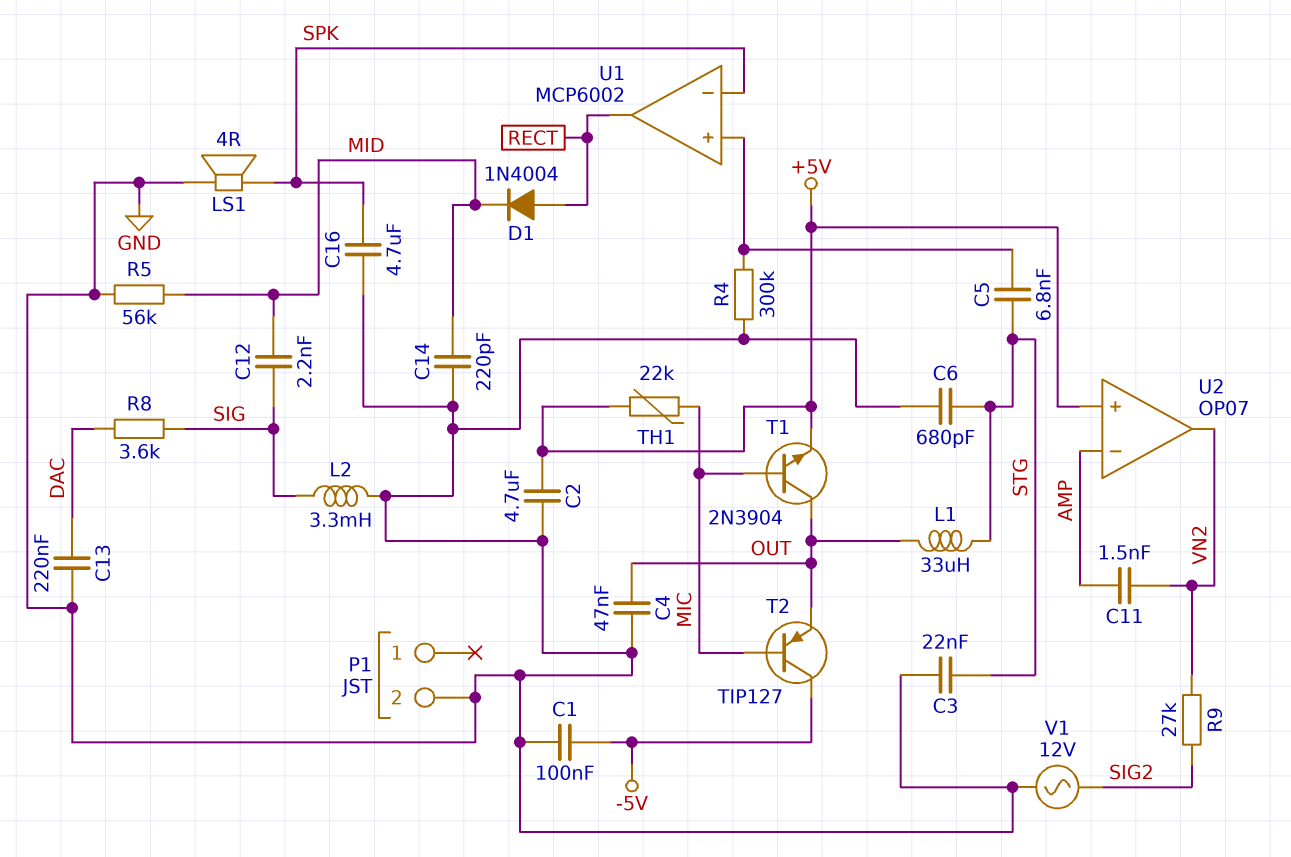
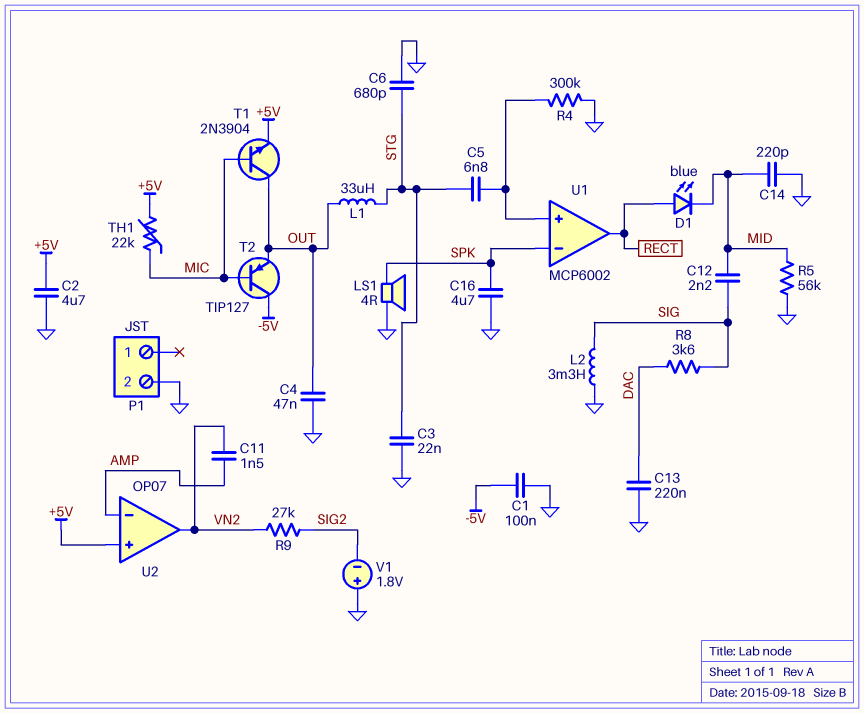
D1: diode 1N4004 (A RECT, K MID) -> LED blue (A RECT, K MID)
V1: AC 12V (GND, SIG2) -> 1.8V (plus GND, minus SIG2)

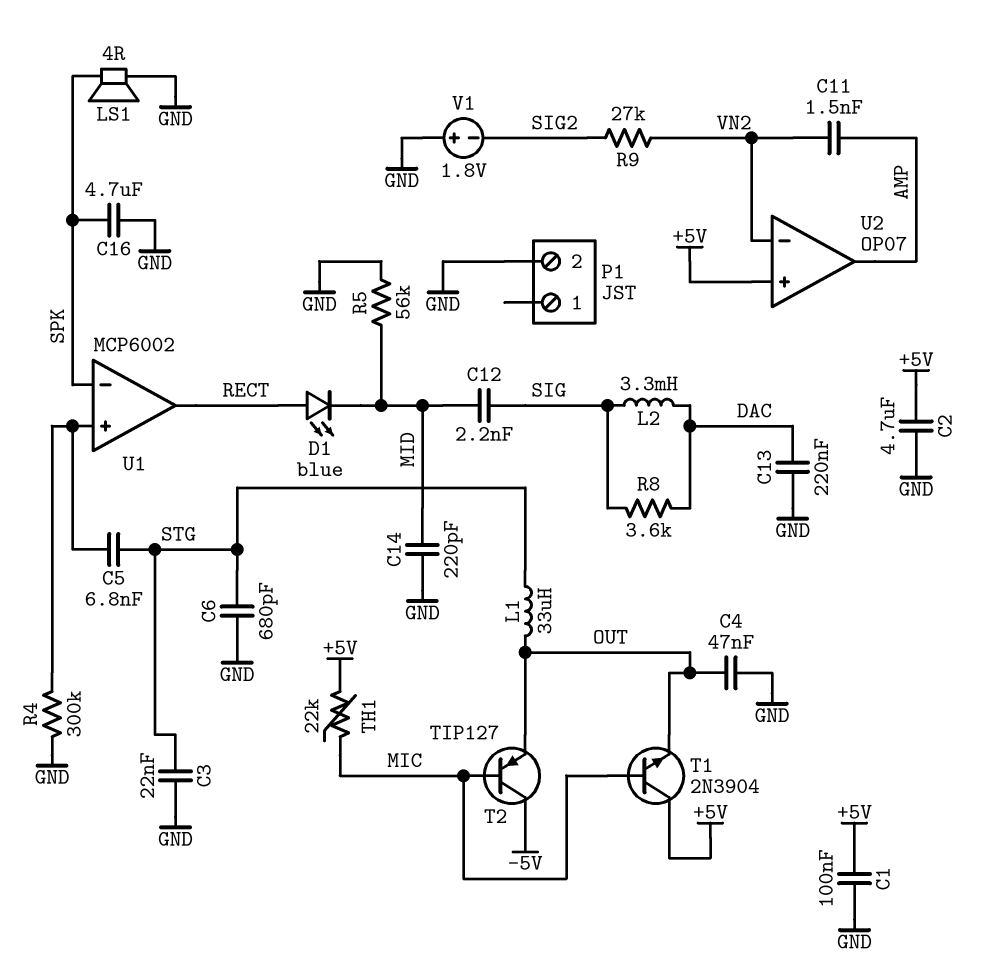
C1: 100nF (-5V, GND) -> 100nF (+5V, GND)
L2: 3.3mH (GND, SIG) -> 3.3mH (DAC, SIG)
T1: NPN 2N3904 (B MIC, C OUT, E +5V) -> NPN 2N3904 (B MIC, C +5V, E OUT)
U2 pin in-: AMP -> VN2
U2 pin out: VN2 -> AMP

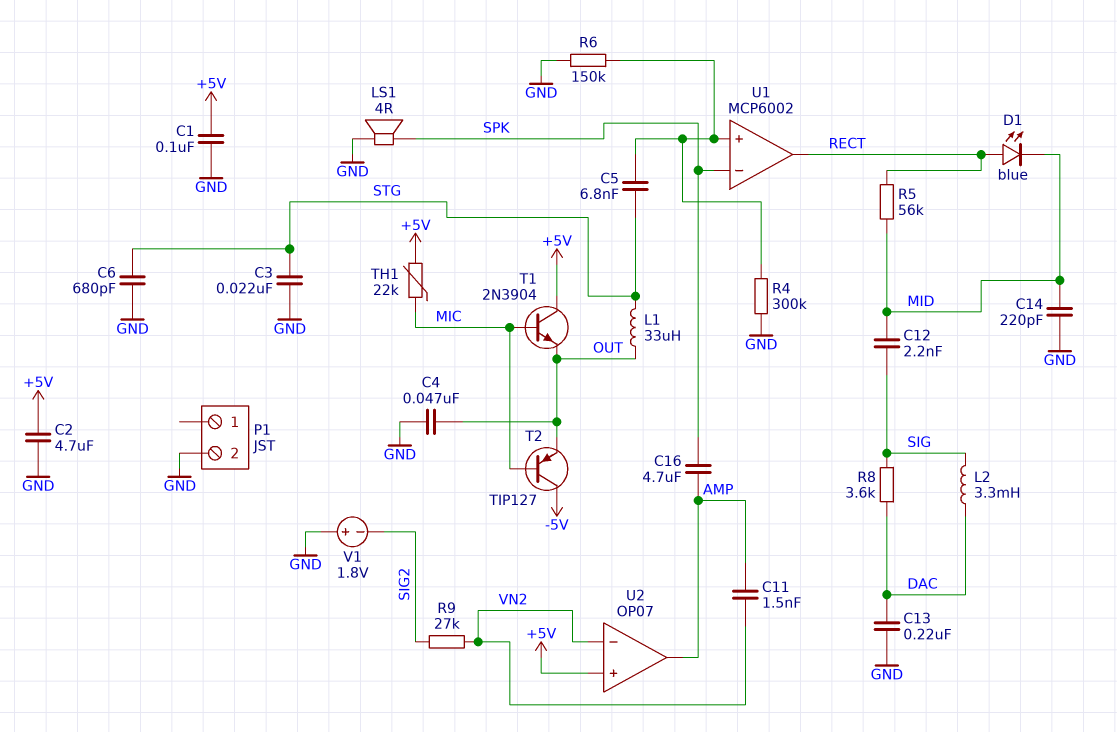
C16: 4.7uF (GND, SPK) -> 4.7uF (AMP, SPK)
R5: 56k (GND, MID) -> 56k (MID, RECT)
R6: none -> 150k (GND, U1/in+)

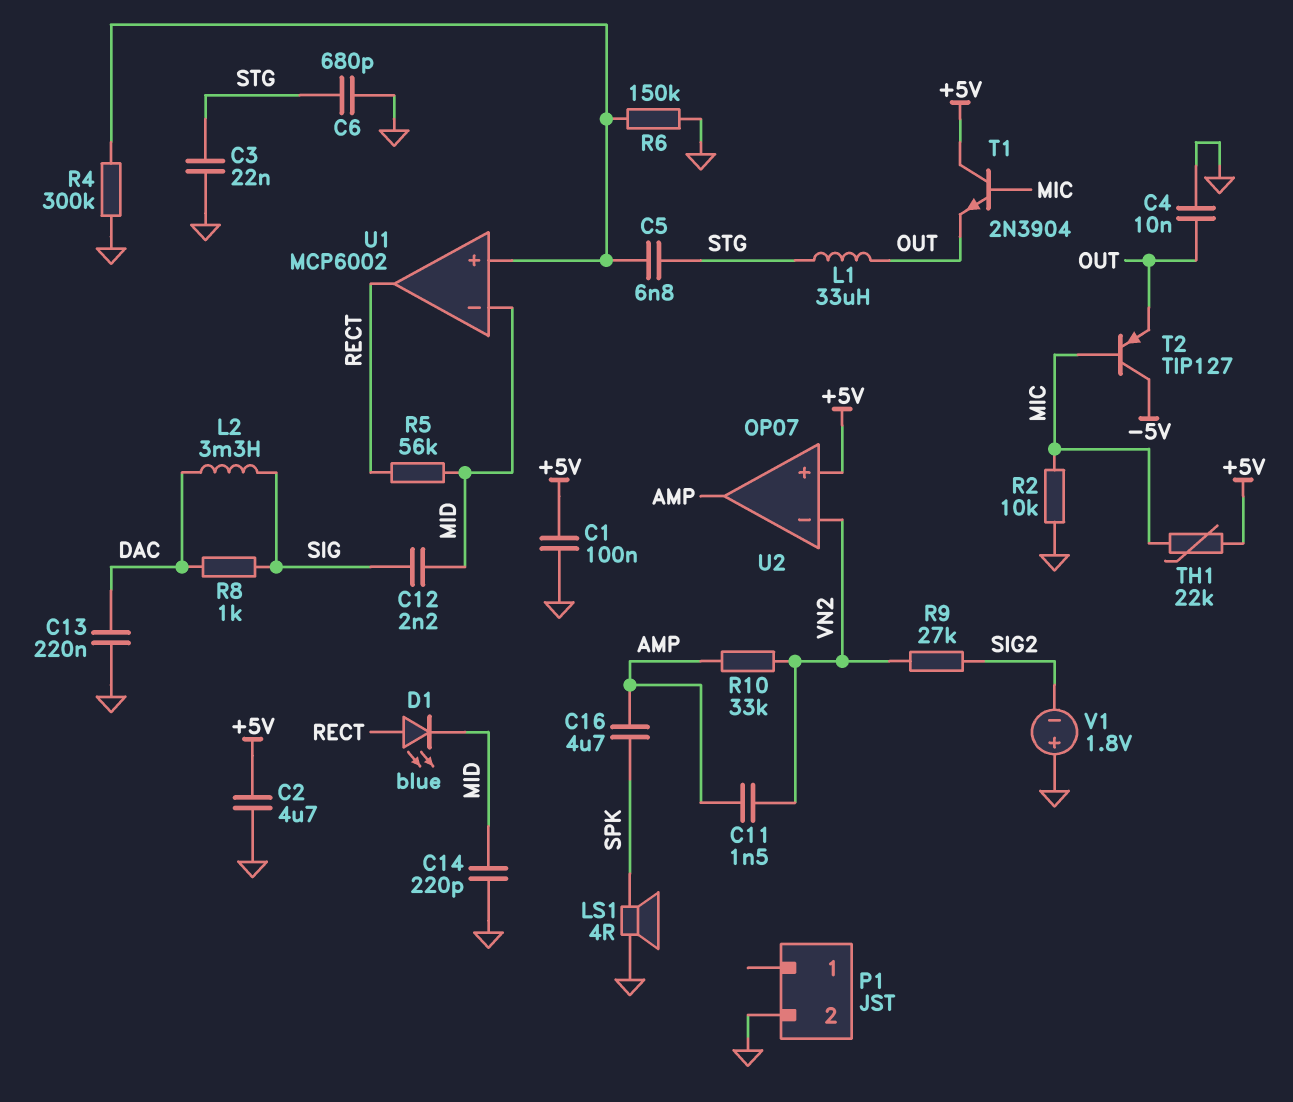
C4: 47nF (GND, OUT) -> 10nF (GND, OUT)
R2: none -> 10k (GND, MIC)
R8: 3.6k (DAC, SIG) -> 1k (DAC, SIG)
R10: none -> 33k (AMP, VN2)
U1 pin in-: SPK -> MID

